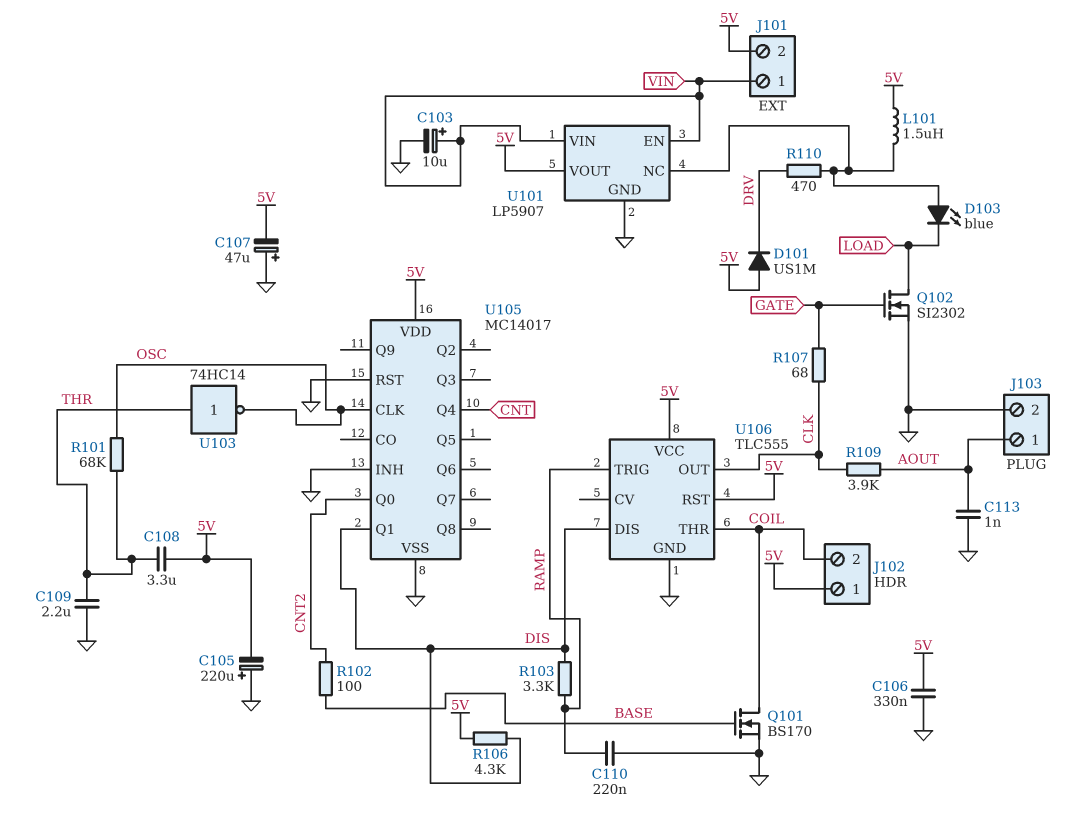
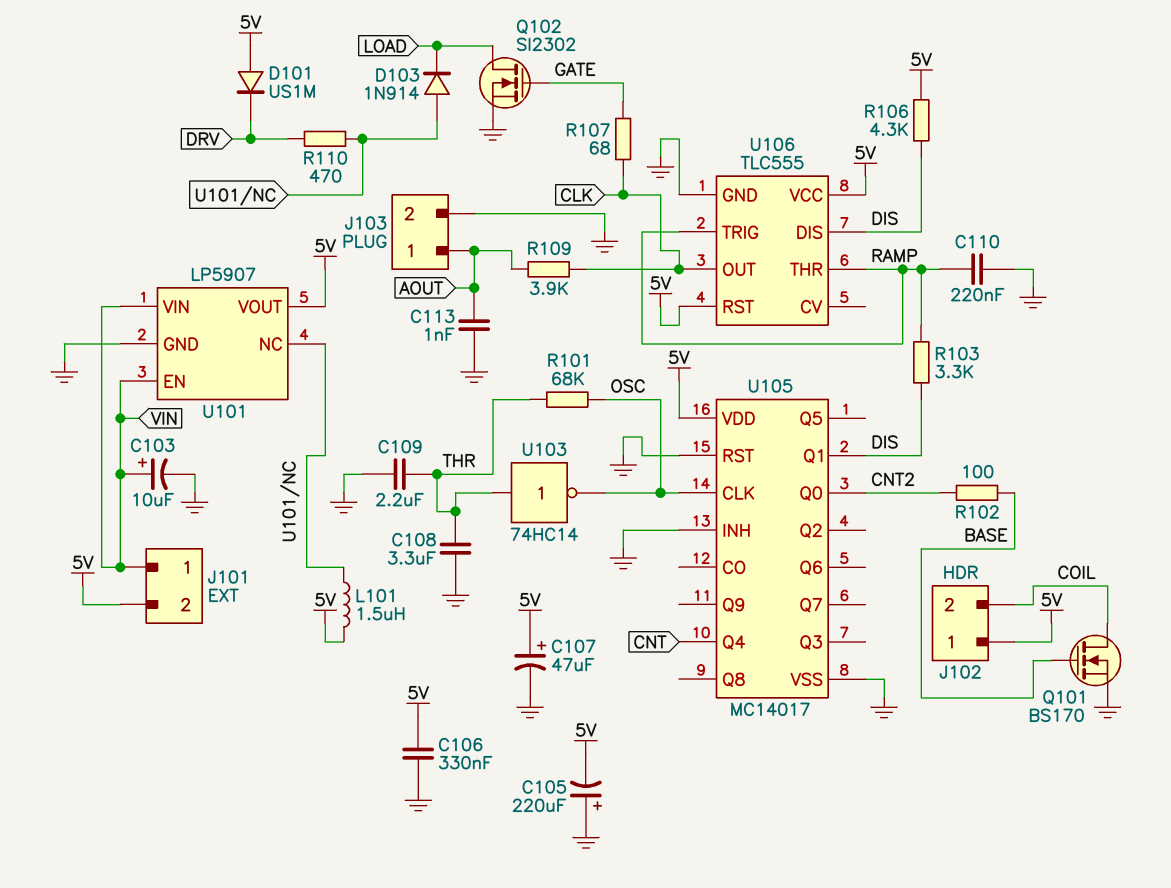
C107: 47uF (plus GND, minus 5V) -> 47uF (plus 5V, minus GND)
C108: 3.3uF (5V, THR) -> 3.3uF (GND, THR)
D103: LED blue (A U101/NC, K LOAD) -> diode 1N914 (A U101/NC, K LOAD)
U106 pin THR: COIL -> RAMP

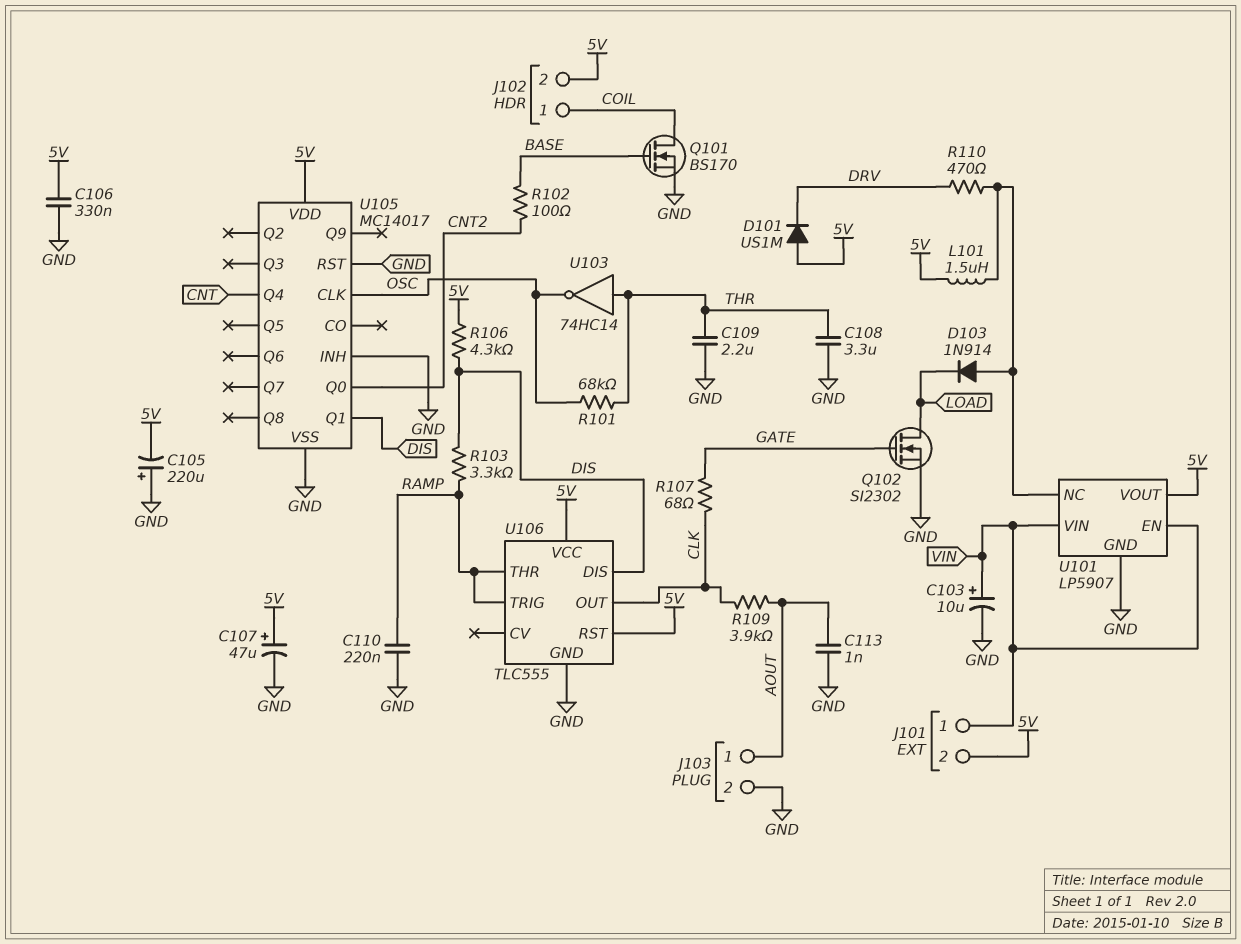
J102 pin 1: 5V -> COIL
J102 pin 2: COIL -> 5V

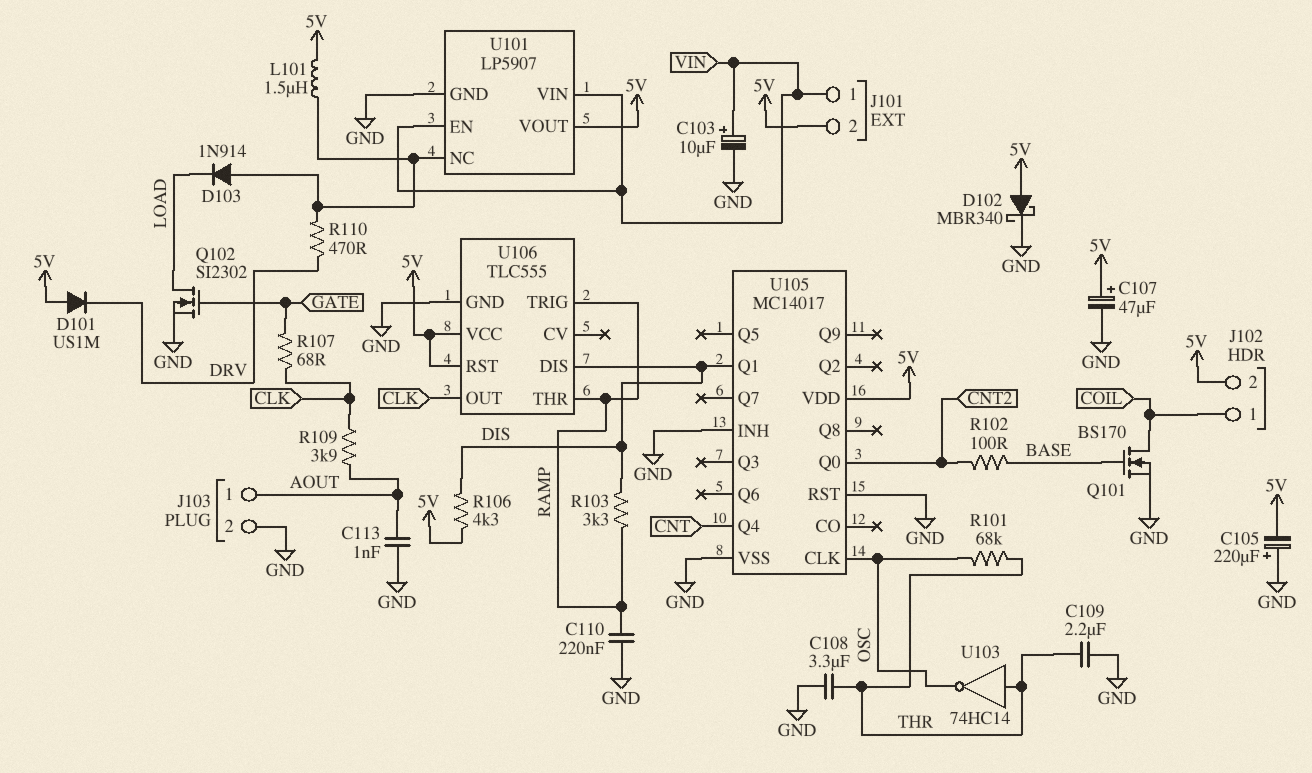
C106: 330nF (5V, GND) -> none
D102: none -> schottky MBR340 (A 5V, K GND)

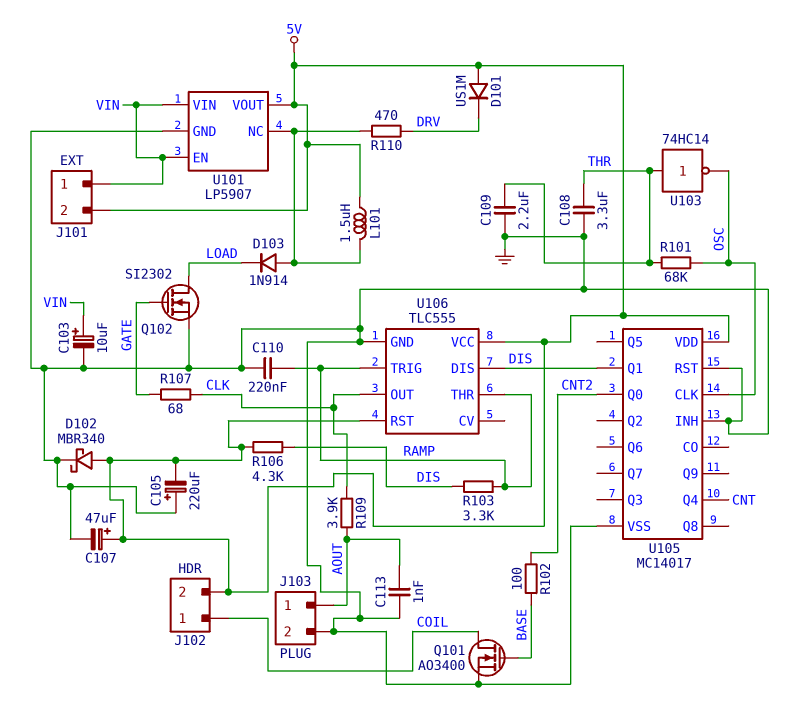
Q101: NMOS BS170 (G BASE, D COIL, S GND) -> NMOS AO3400 (G BASE, D COIL, S GND)

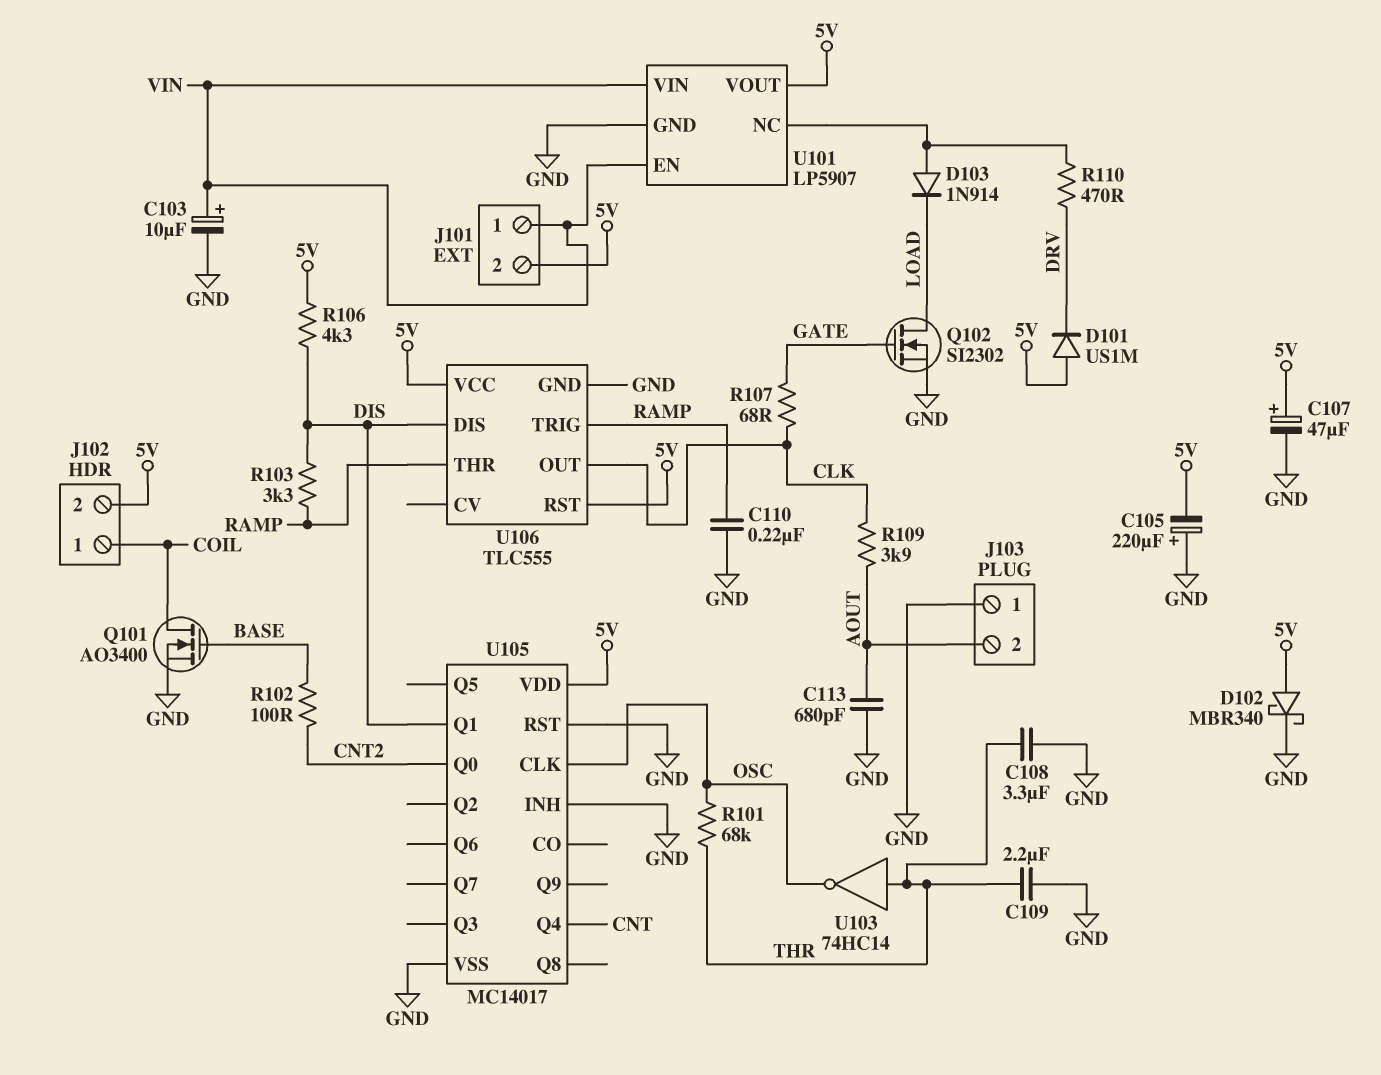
C113: 1nF (AOUT, GND) -> 680pF (AOUT, GND)
J103 pin 1: AOUT -> GND
J103 pin 2: GND -> AOUT
L101: 1.5uH (5V, U101/NC) -> none

